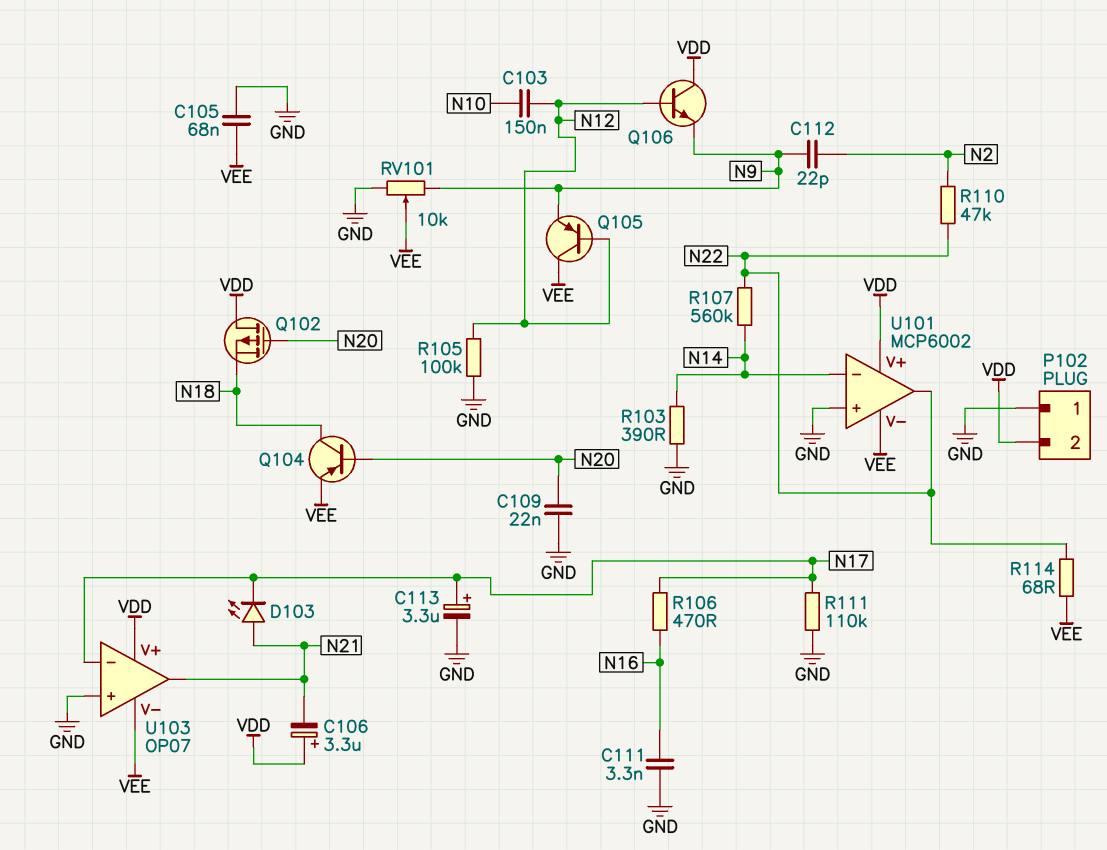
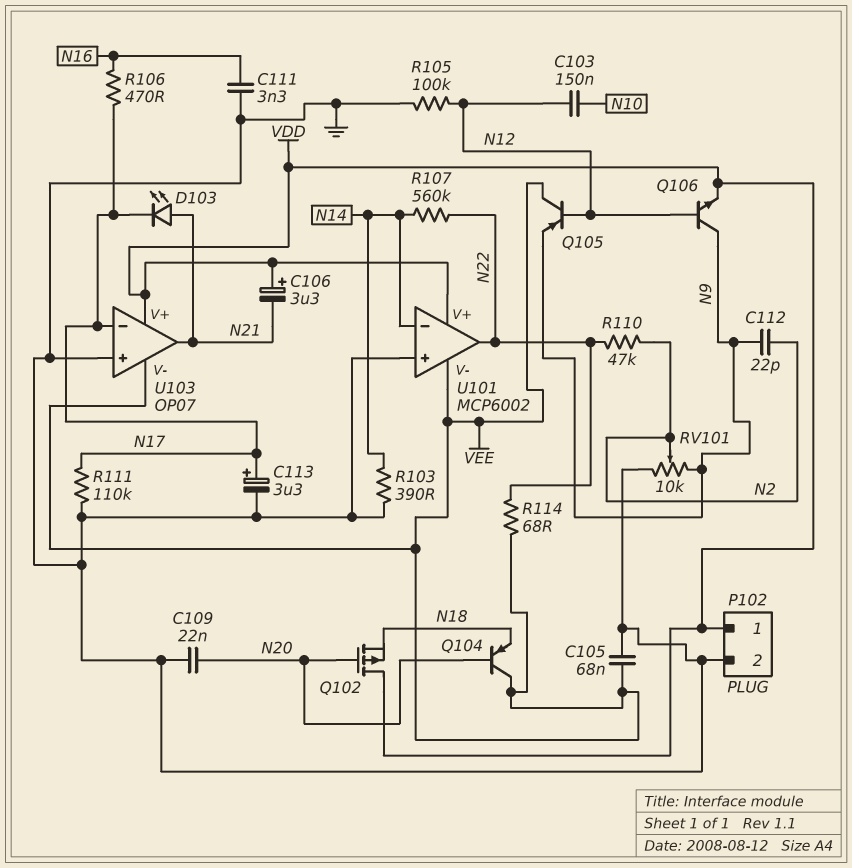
P102 pin 1: GND -> VDD
P102 pin 2: VDD -> GND
Q104: PNP (B N20, C N18, E VEE) -> PNP (B N20, C VEE, E N18)
Q106: NPN (B N12, C VDD, E N9) -> NPN (B N12, C N9, E VDD)
RV101: 10k (GND, N9, wiper VEE) -> 10k (GND, N9, wiper N2)

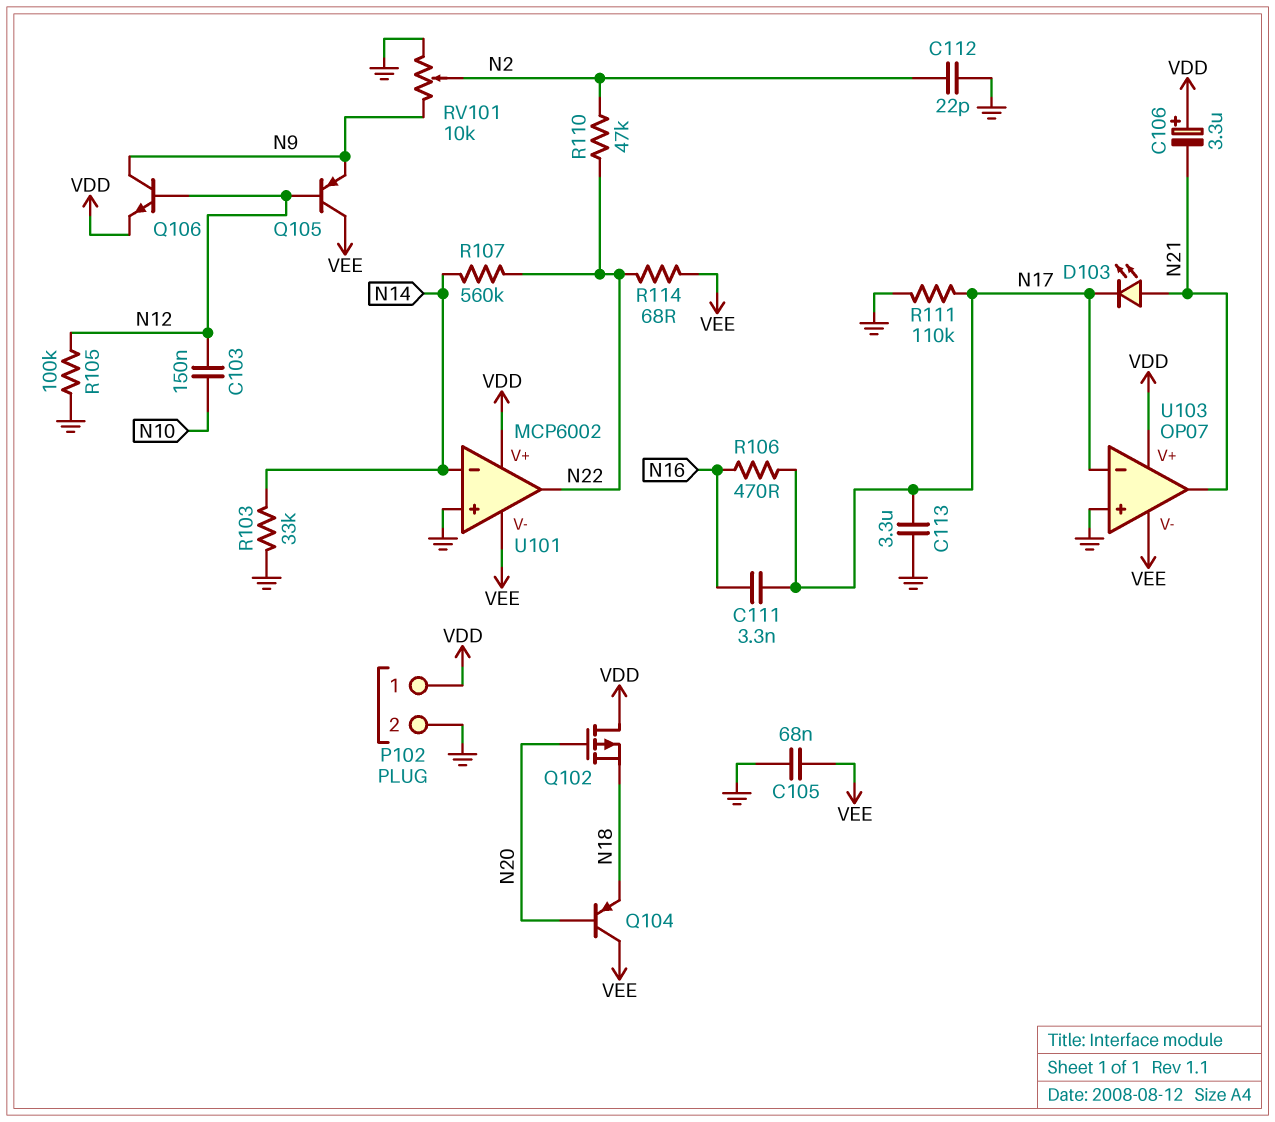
C109: 22nF (GND, N20) -> none
C111: 3.3nF (GND, N16) -> 3.3nF (N16, N17)
C112: 22pF (N2, N9) -> 22pF (GND, N2)
C113: 3.3uF (plus N17, minus GND) -> 3.3uF (GND, N17)
R103: 390 (GND, N14) -> 33k (GND, N14)

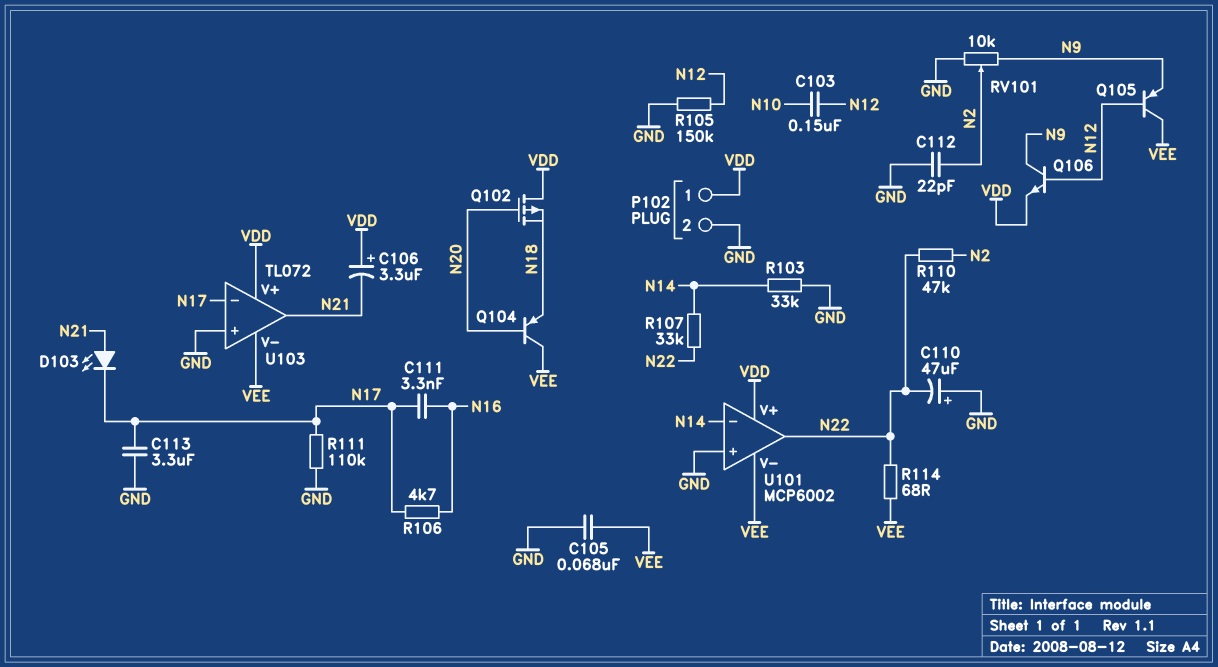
C110: none -> 47uF (plus GND, minus N22)
R105: 100k (GND, N12) -> 150k (GND, N12)
R106: 470 (N16, N17) -> 4.7k (N16, N17)
R107: 560k (N14, N22) -> 33k (N14, N22)
U103: OP07 -> TL072

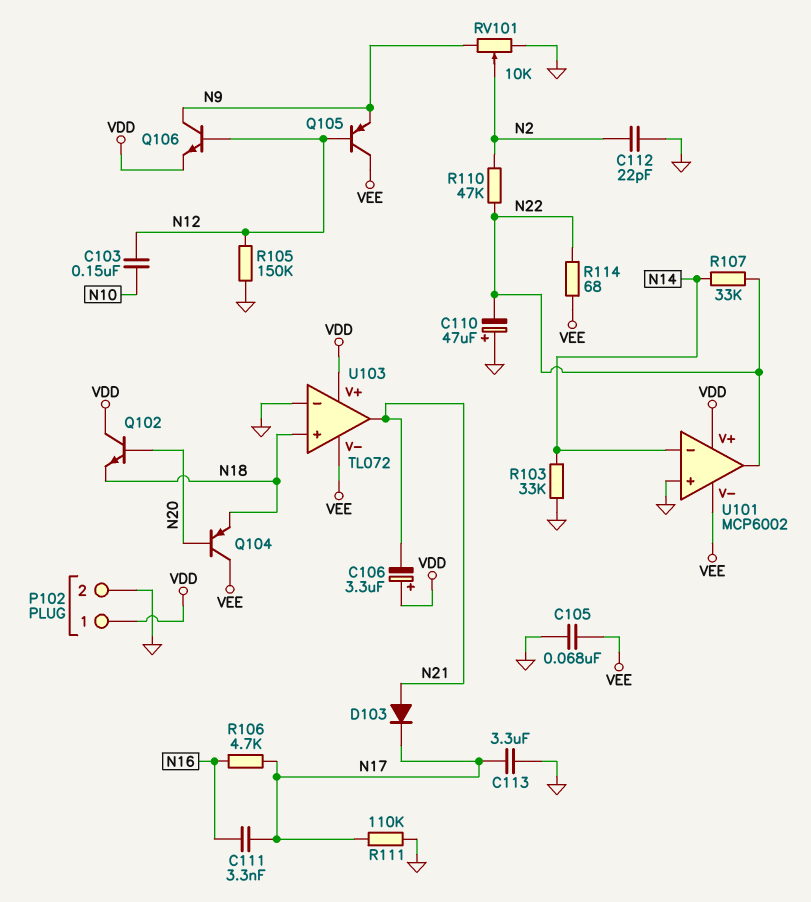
D103: LED (A N21, K N17) -> diode (A N21, K N17)
Q102: PMOS (G N20, D VDD, S N18) -> NPN (B N20, C VDD, E N18)
U103 pin in+: GND -> N18
U103 pin in-: N17 -> GND

